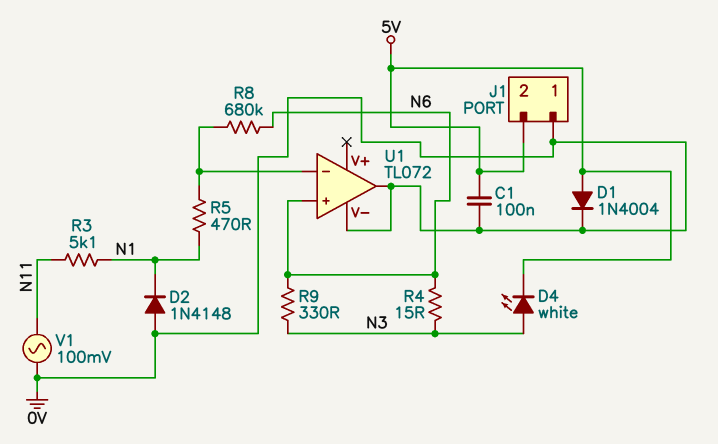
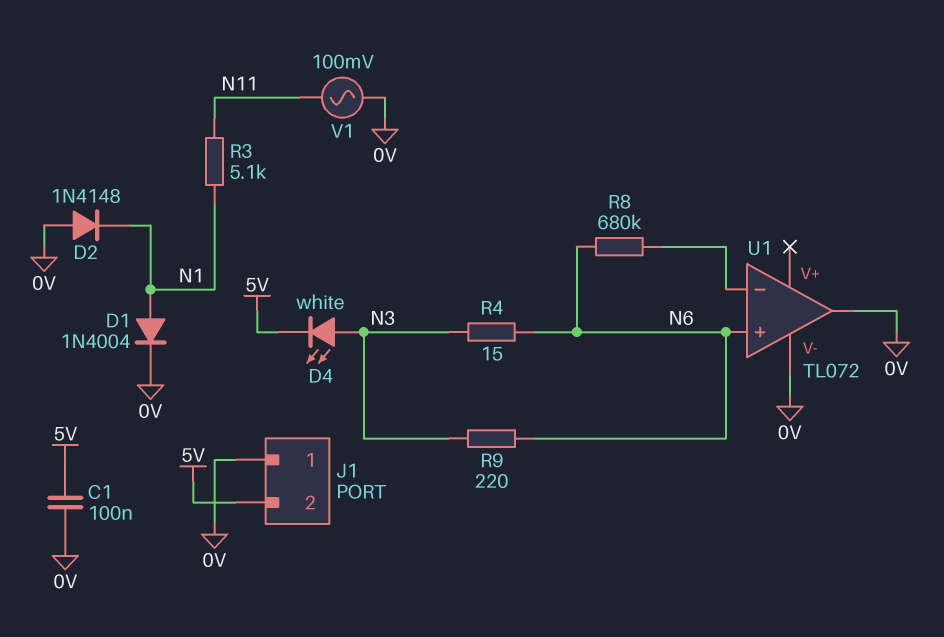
D1: diode 1N4004 (A 5V, K 0V) -> diode 1N4004 (A N1, K 0V)
R5: 470 (N1, U1/in-) -> none
R9: 330 (N3, N6) -> 220 (N3, N6)

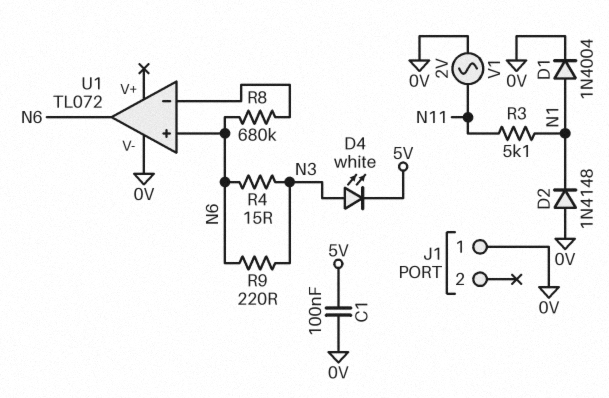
J1 pin 2: 5V -> none
U1 pin out: 0V -> N6
V1: AC 100mV (0V, N11) -> AC 2V (0V, N11)

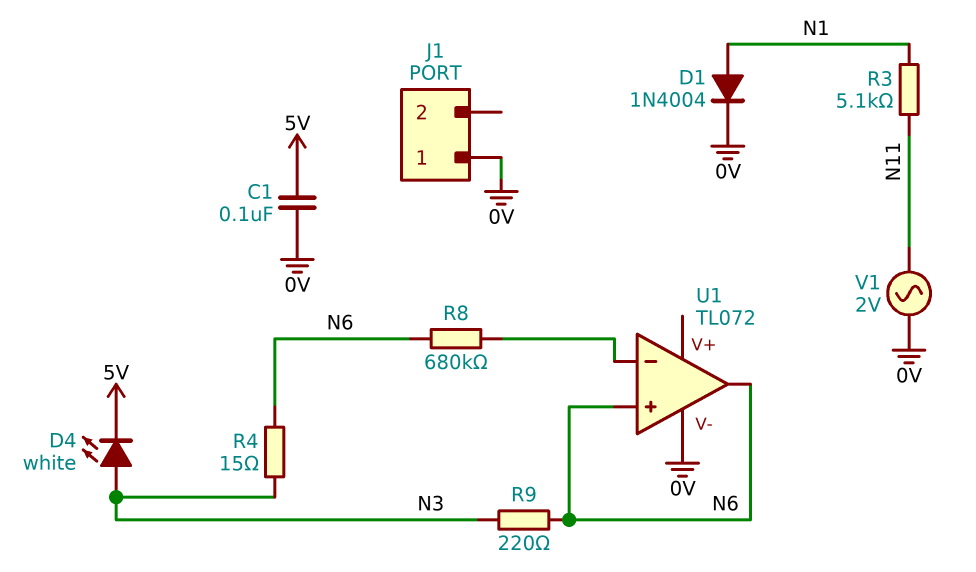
D2: diode 1N4148 (A 0V, K N1) -> none

